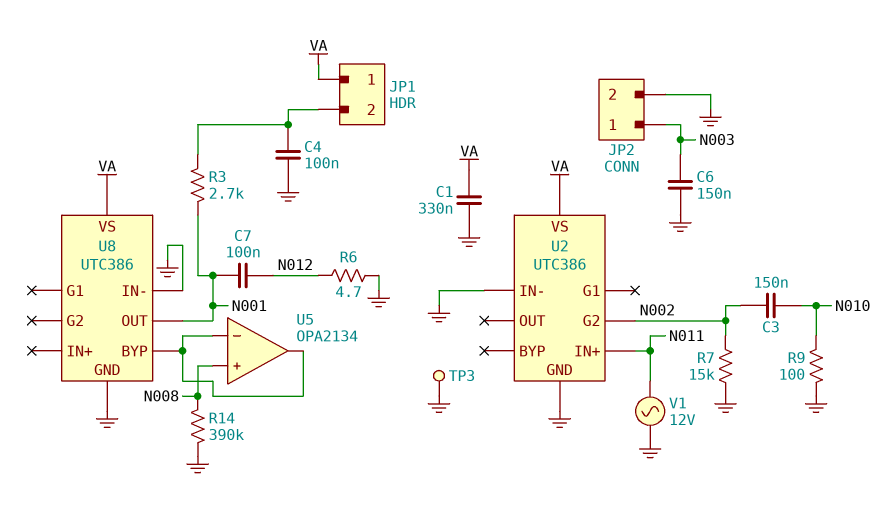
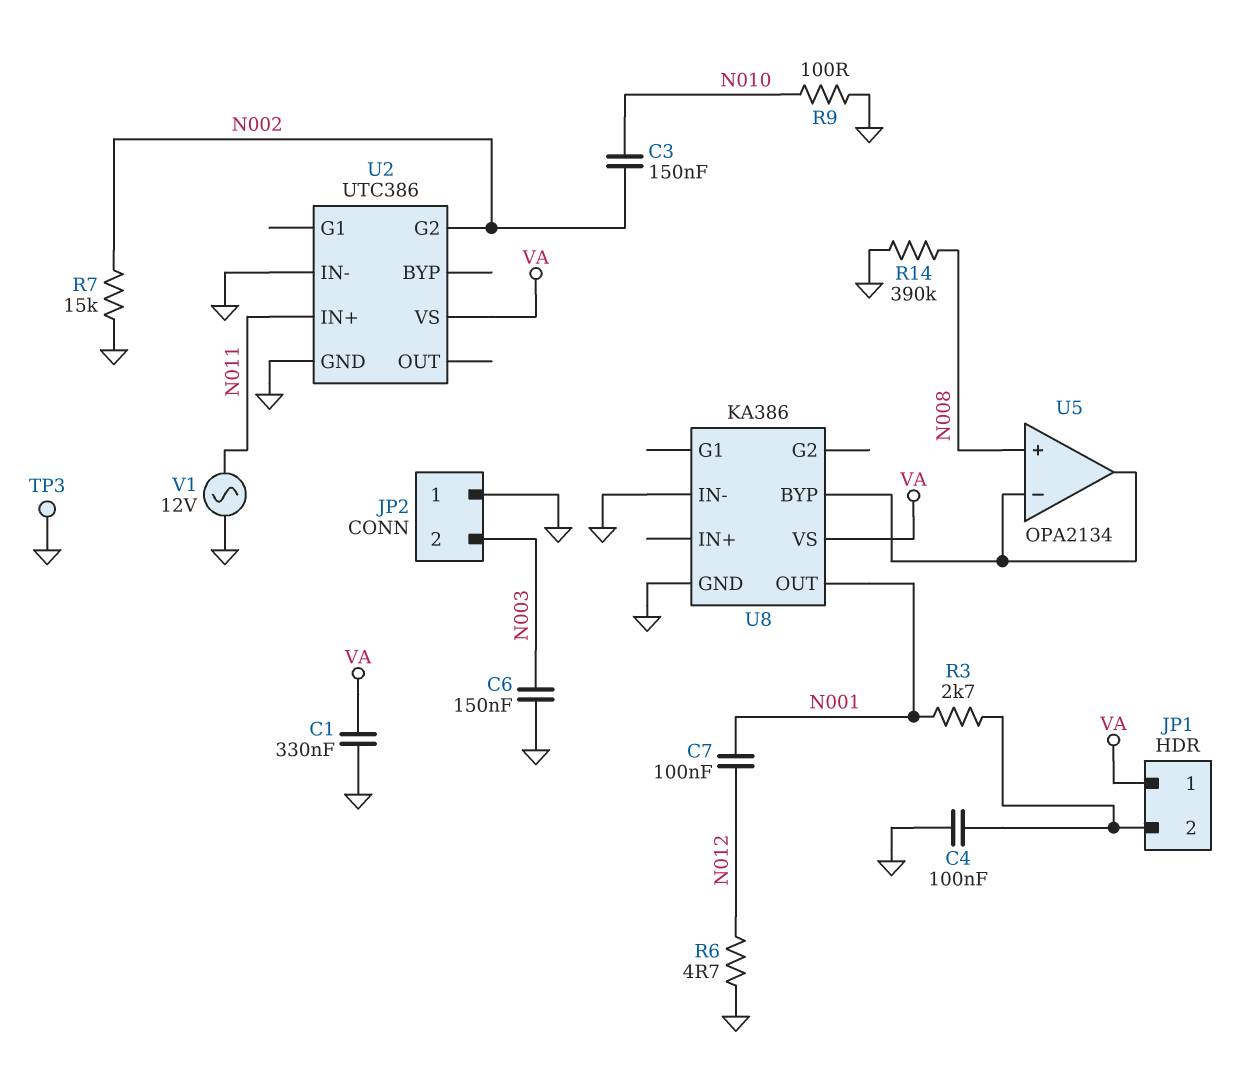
JP2 pin 1: N003 -> GND
JP2 pin 2: GND -> N003
U8: UTC386 -> KA386

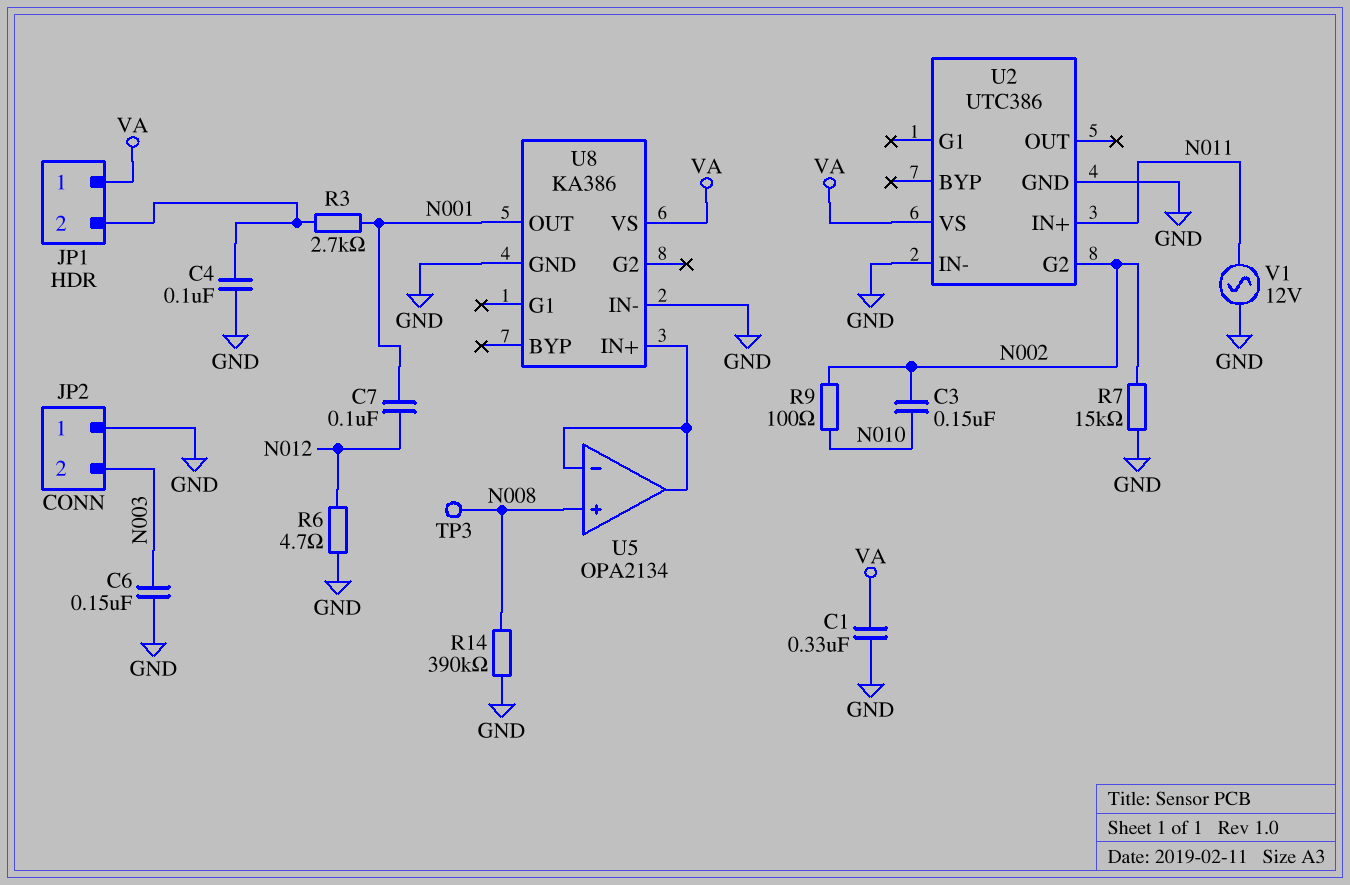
R9: 100 (GND, N010) -> 100 (N002, N010)
TP3: test point (GND) -> test point (N008)
U8 pin BYP: U5/in- -> none
U8 pin IN+: none -> U5/in-

